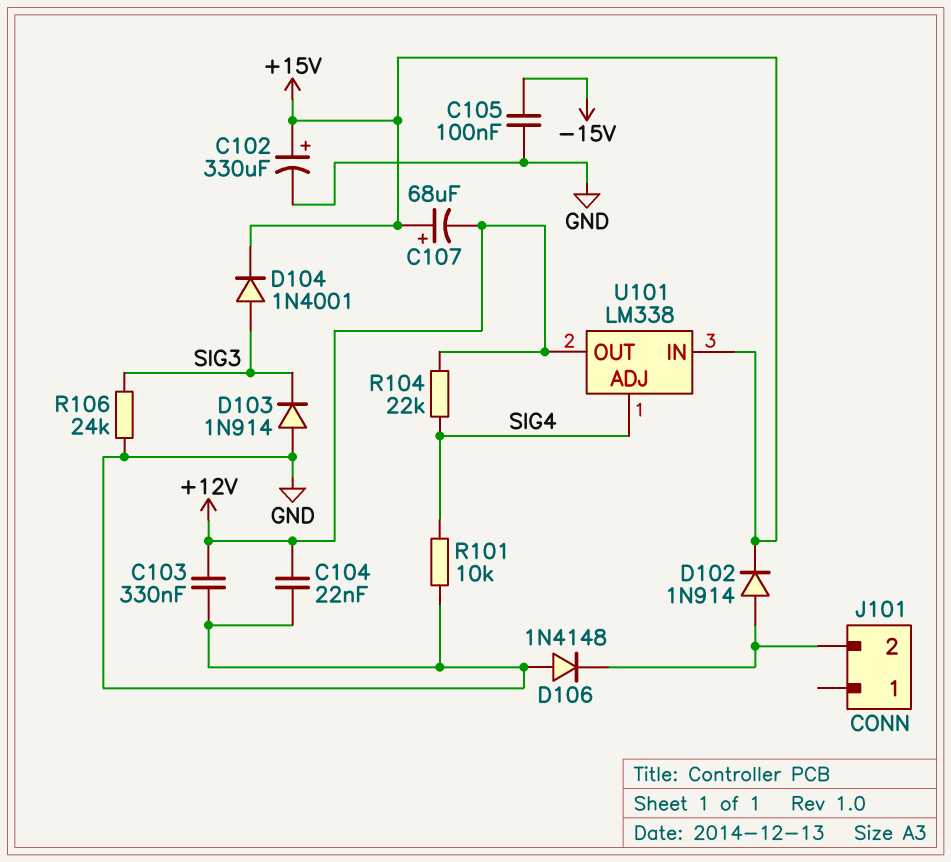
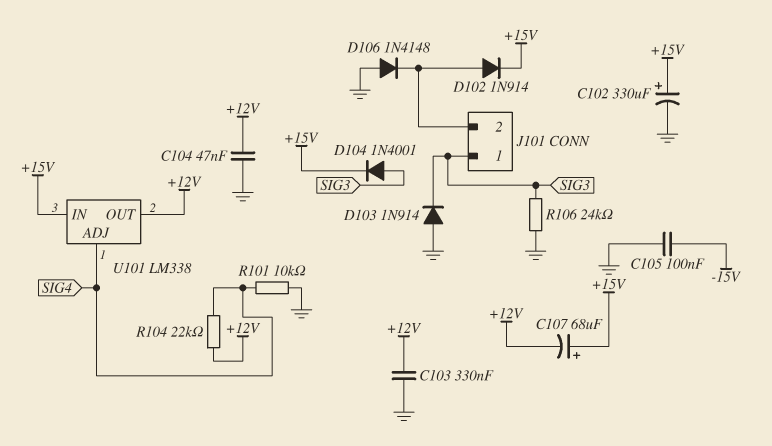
C104: 22nF (+12V, GND) -> 47nF (+12V, GND)
J101 pin 1: none -> SIG3

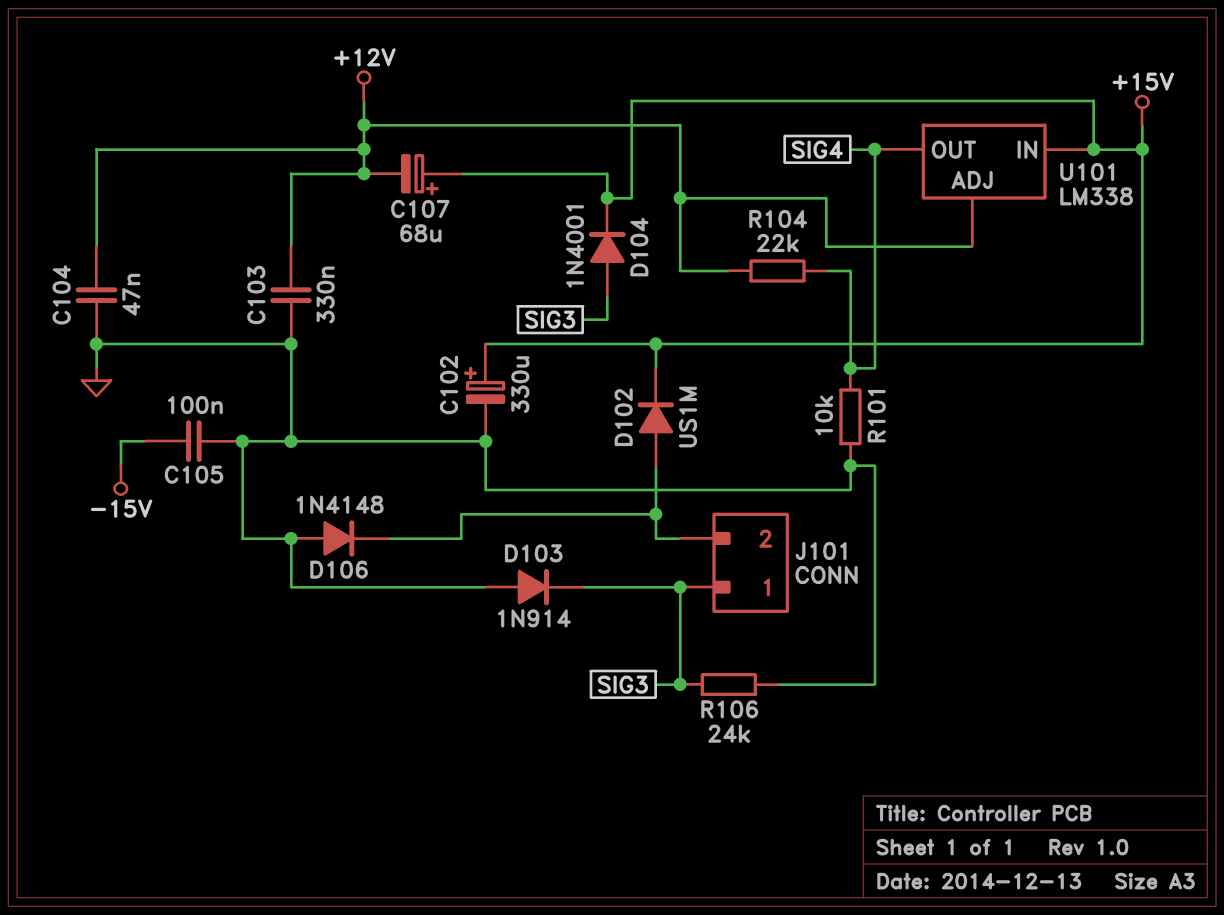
D102: diode 1N914 (A J101/2, K +15V) -> diode US1M (A J101/2, K +15V)
U101 pin ADJ: SIG4 -> +12V
U101 pin OUT: +12V -> SIG4

